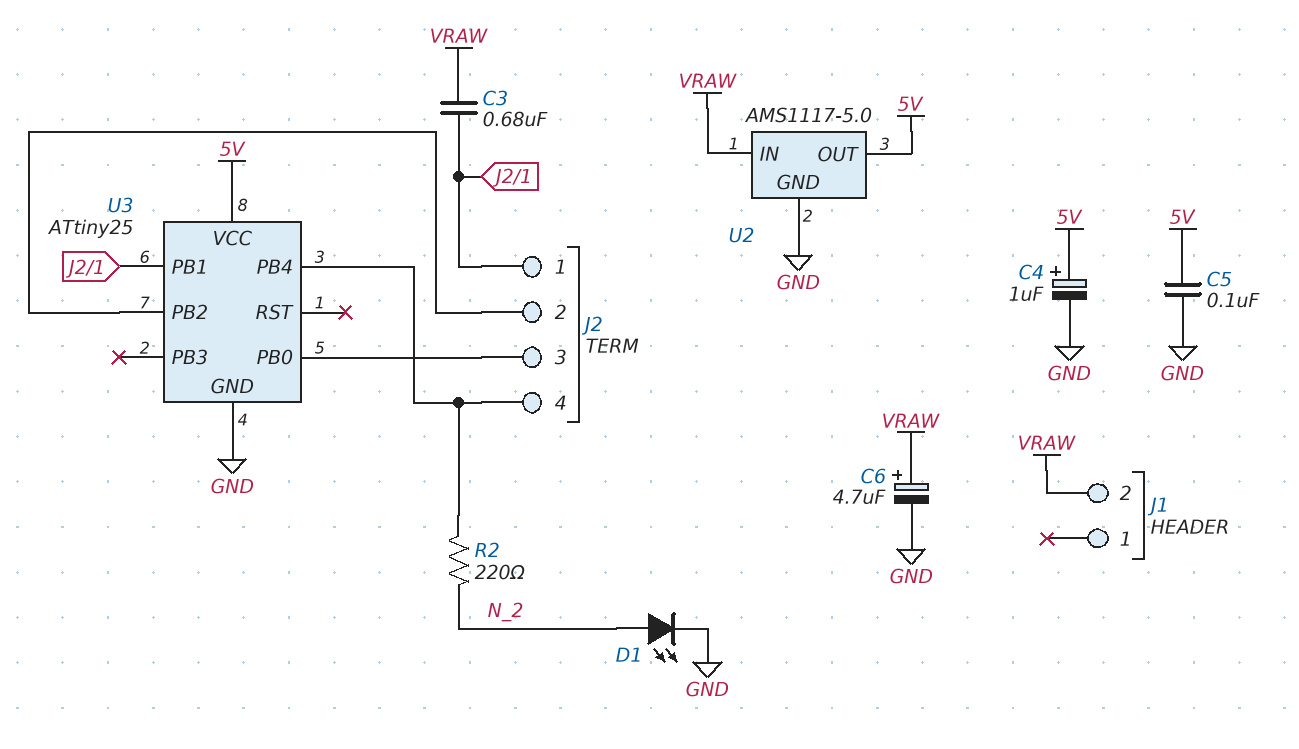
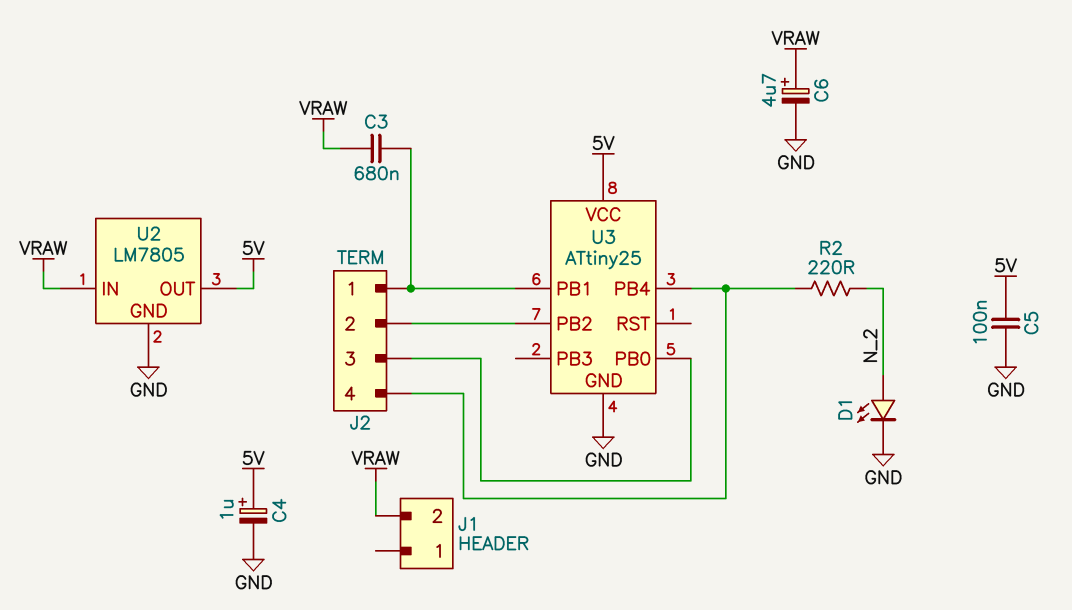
U2: AMS1117-5.0 -> LM7805

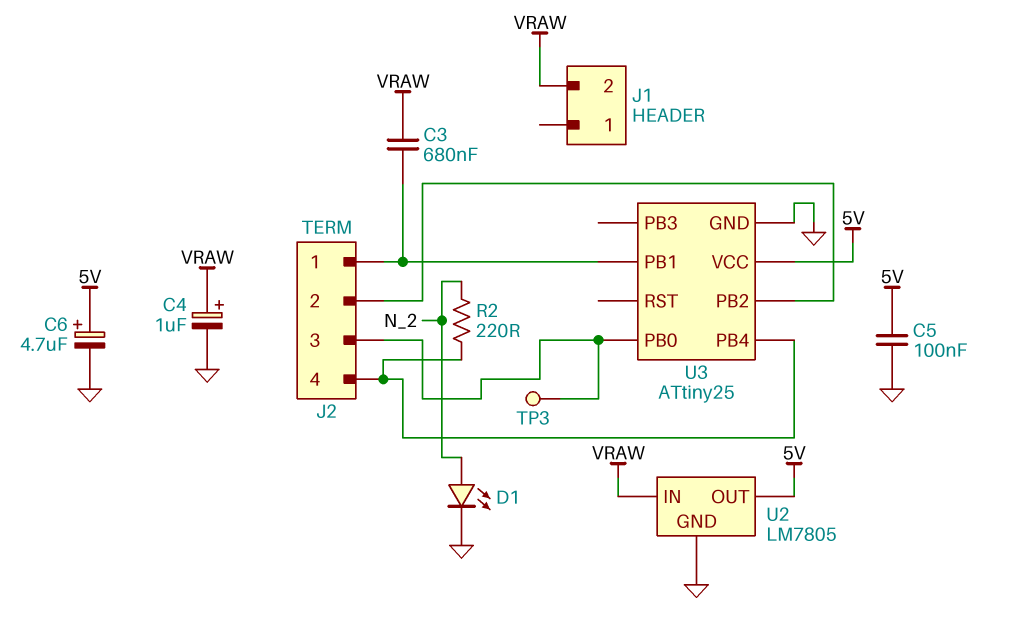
C4: 1uF (plus 5V, minus GND) -> 1uF (plus VRAW, minus GND)
C6: 4.7uF (plus VRAW, minus GND) -> 4.7uF (plus 5V, minus GND)
TP3: none -> test point (J2/3)

